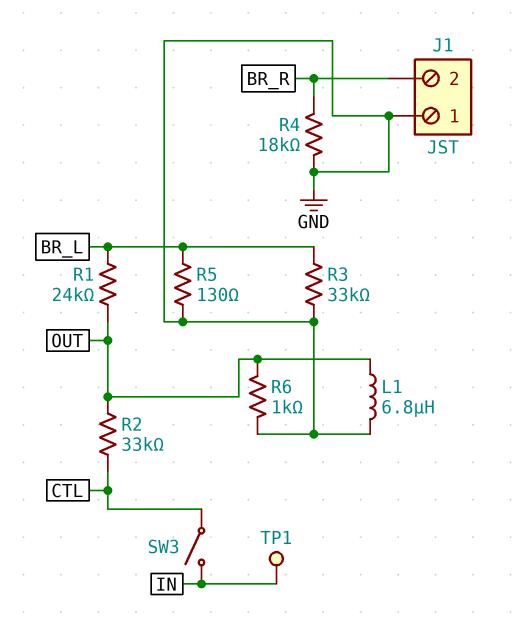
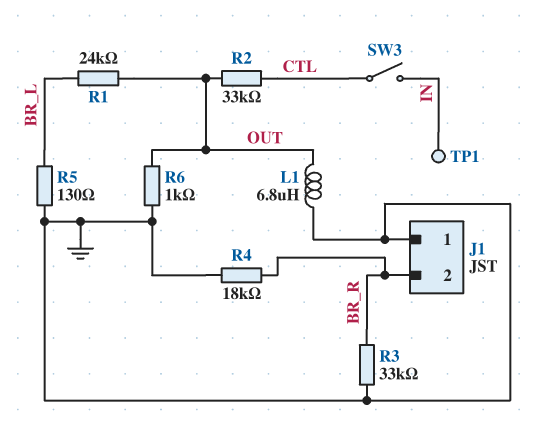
R3: 33k (BR_L, GND) -> 33k (BR_R, GND)

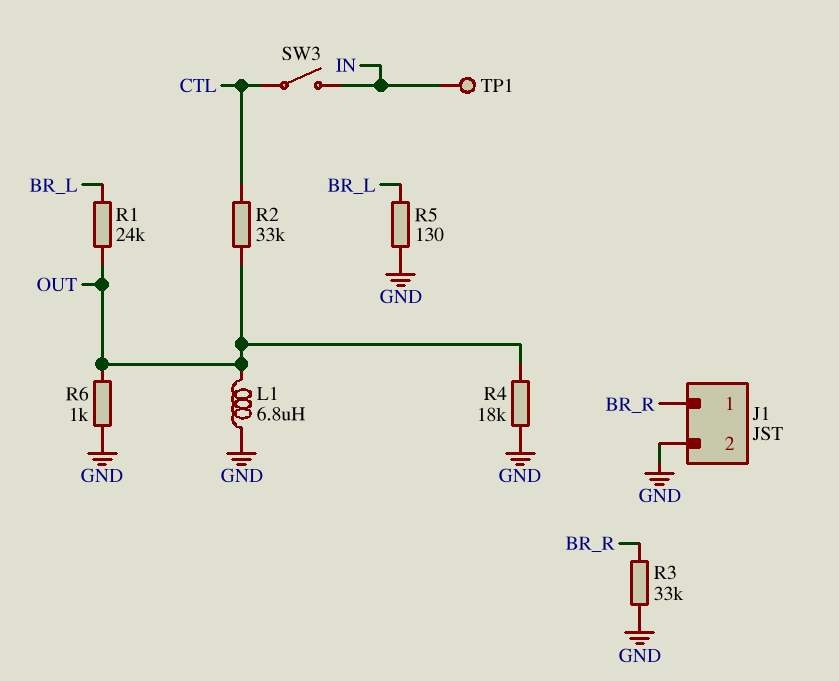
J1 pin 1: GND -> BR_R
J1 pin 2: BR_R -> GND
R4: 18k (BR_R, GND) -> 18k (GND, OUT)

